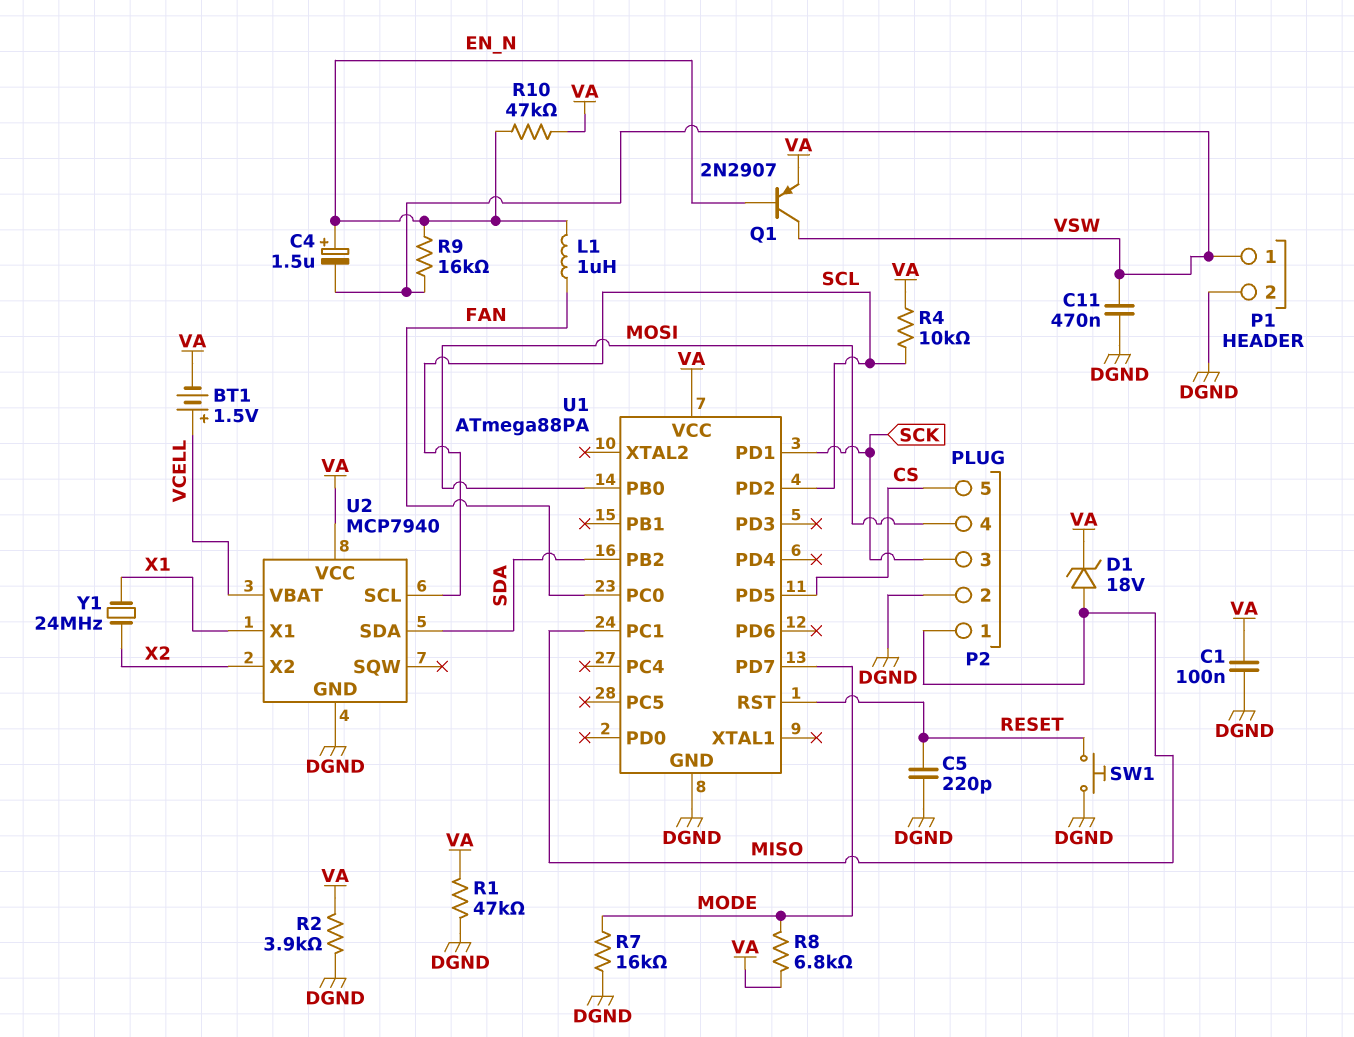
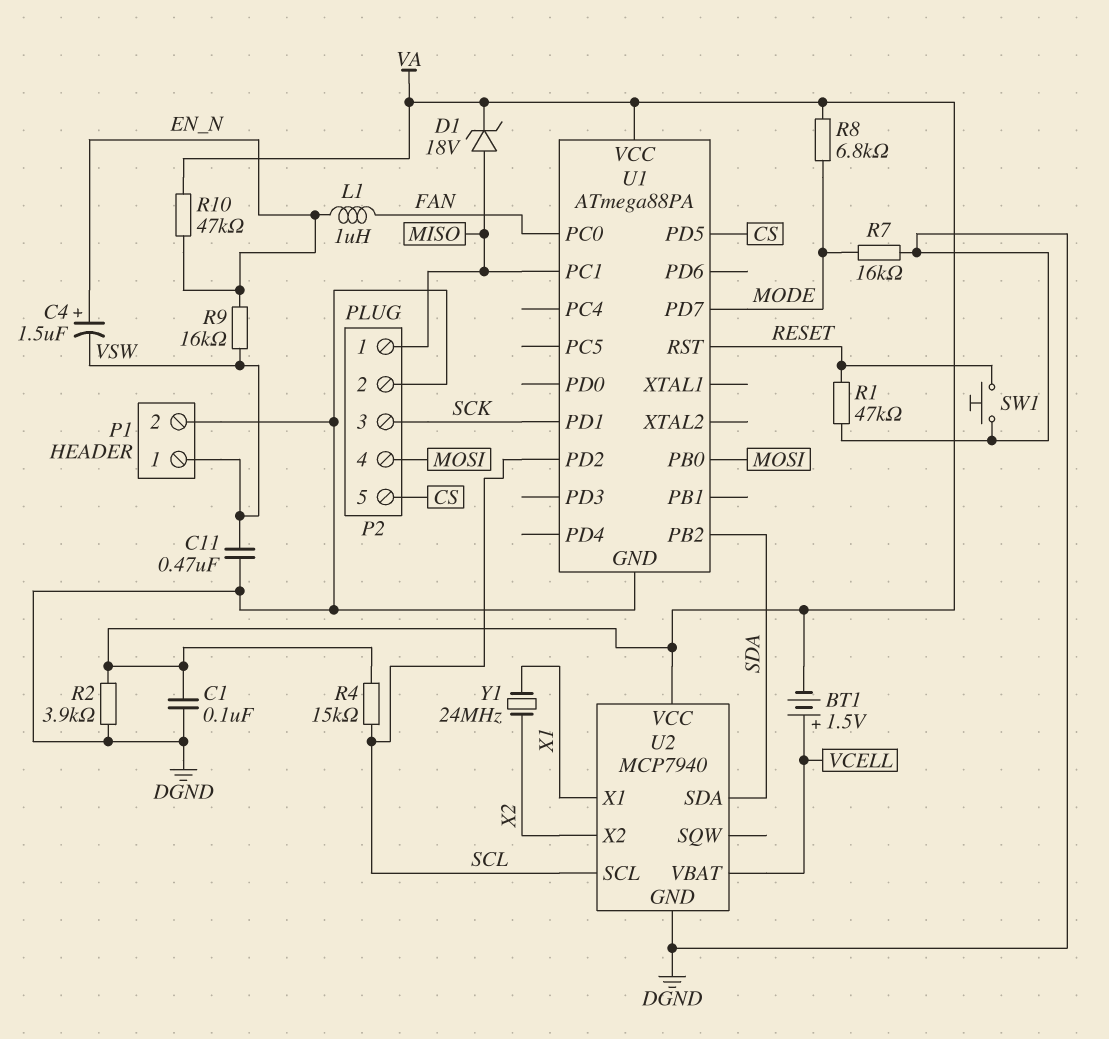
C5: 220pF (DGND, RESET) -> none
Q1: PNP 2N2907 (B EN_N, C VSW, E VA) -> none
R1: 47k (DGND, VA) -> 47k (DGND, RESET)
R4: 10k (SCL, VA) -> 15k (SCL, VA)

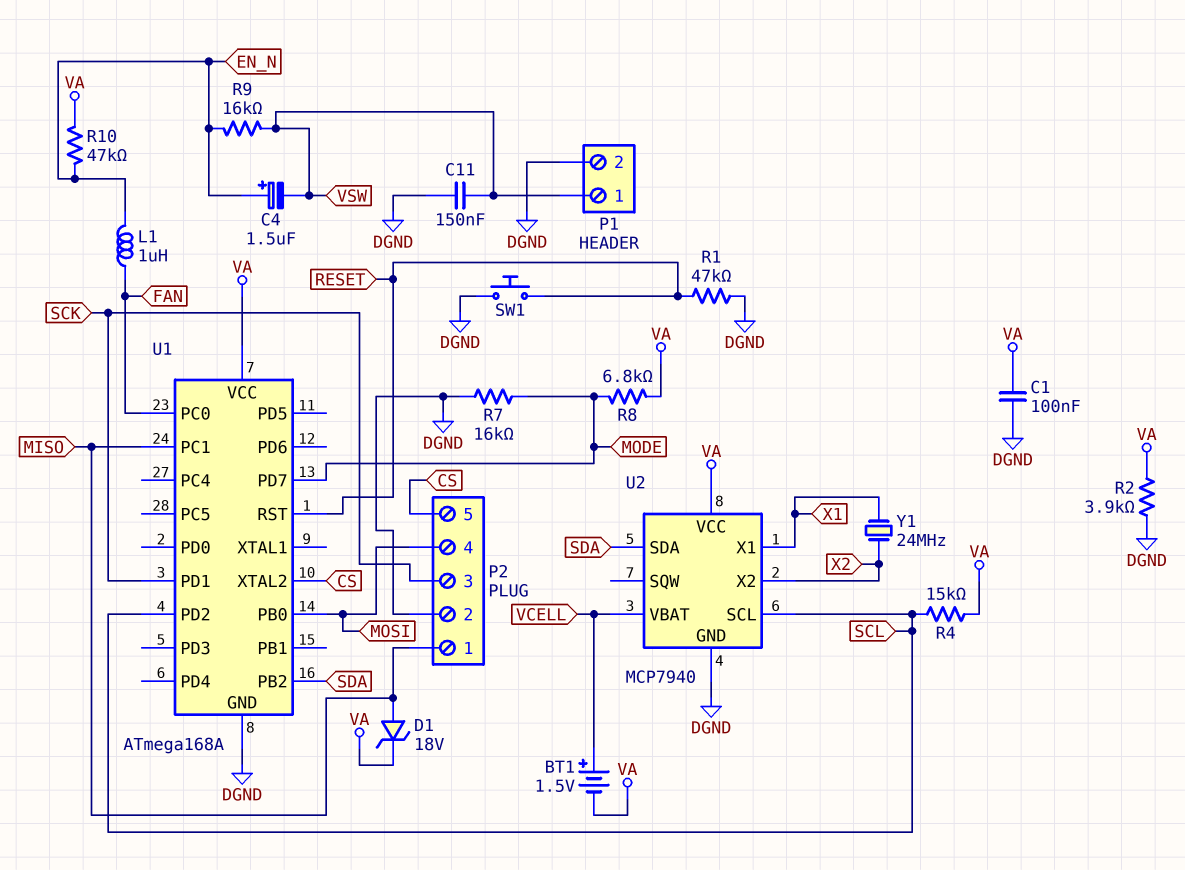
C11: 470nF (DGND, VSW) -> 150nF (DGND, VSW)
U1: ATmega88PA -> ATmega168A
U1 pin PD5: CS -> none
U1 pin XTAL2: none -> CS

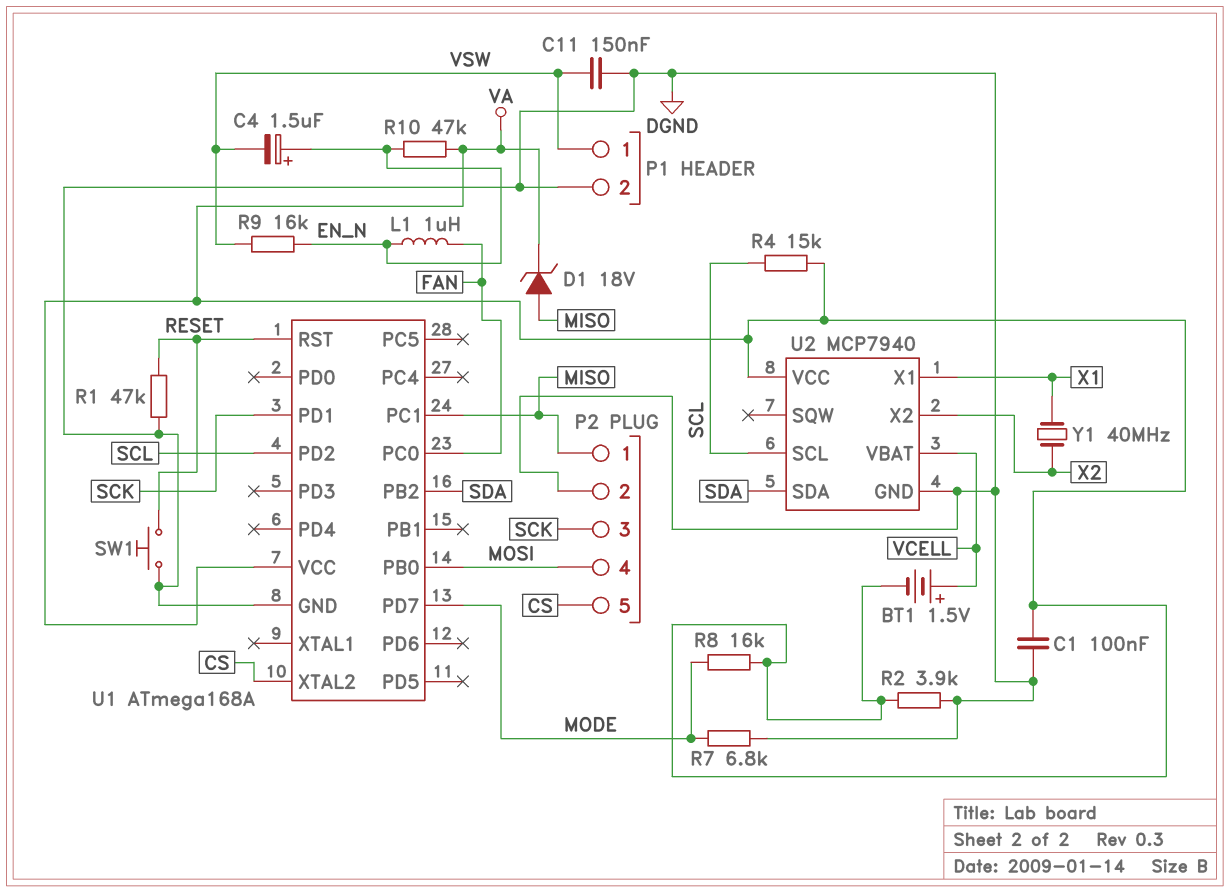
R7: 16k (DGND, MODE) -> 6.8k (DGND, MODE)
R8: 6.8k (MODE, VA) -> 16k (MODE, VA)
Y1: 24MHz (X1, X2) -> 40MHz (X1, X2)

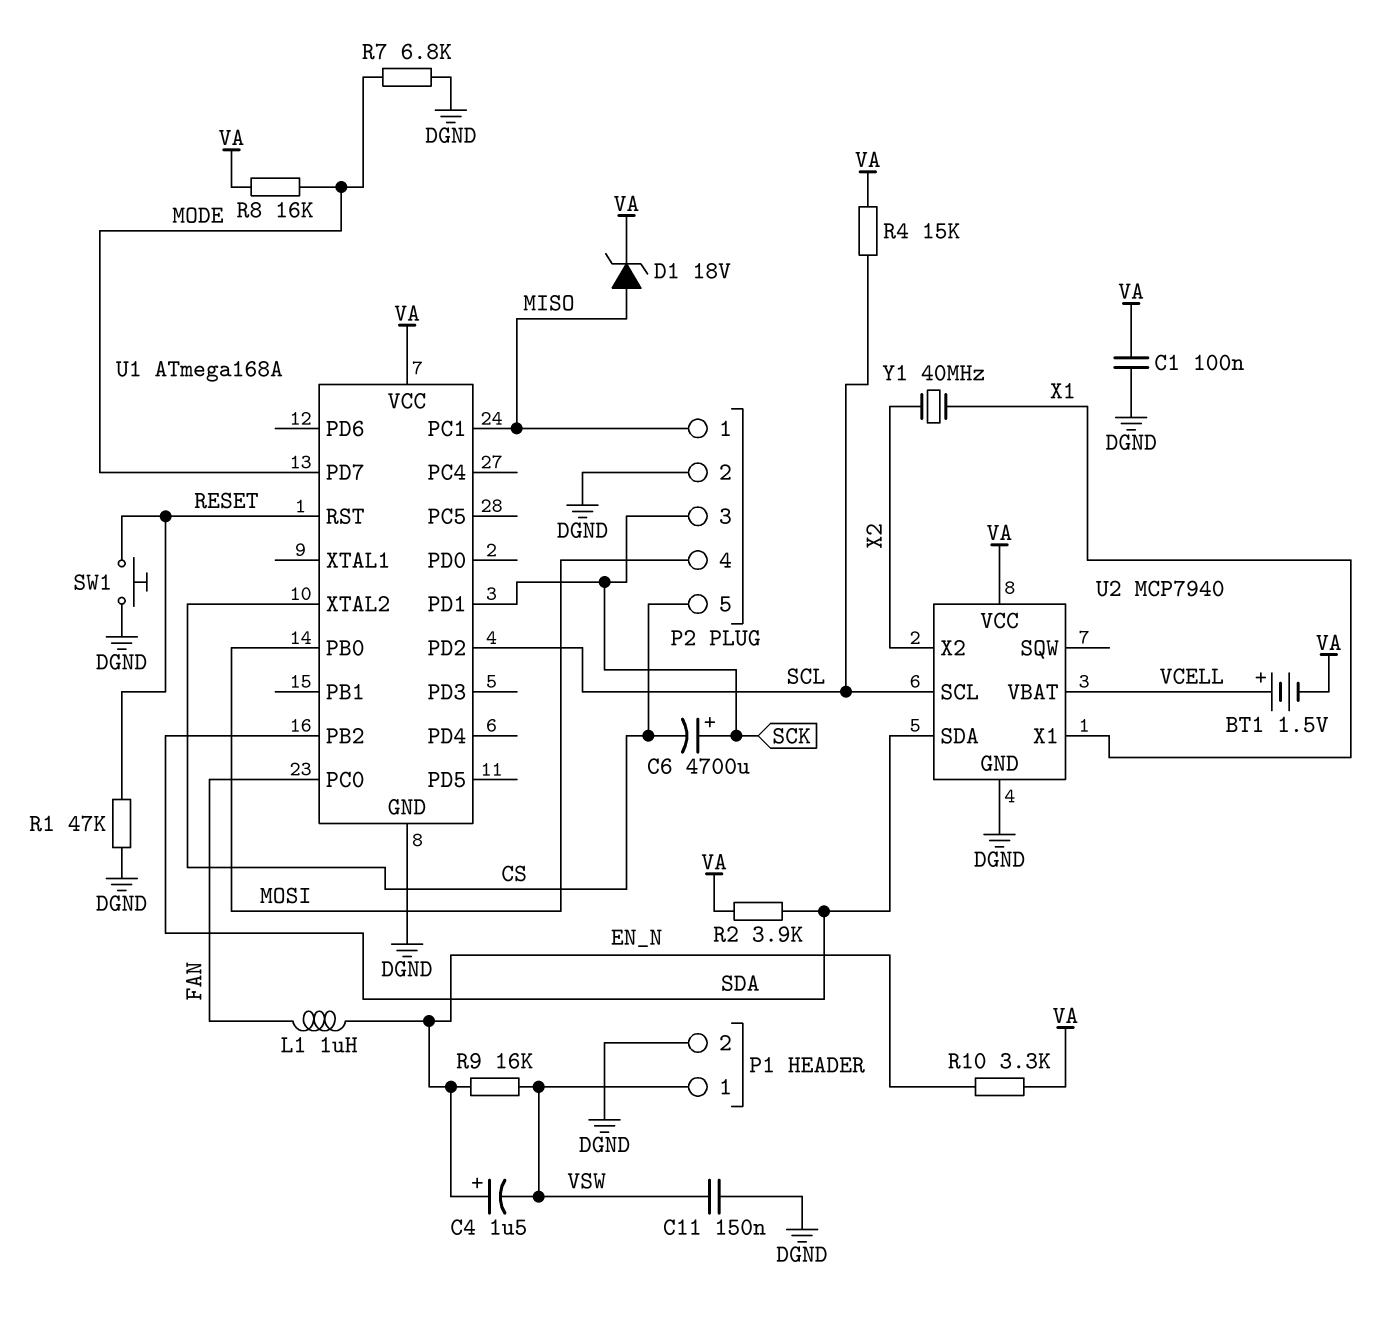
C6: none -> 4700uF (plus SCK, minus CS)
R2: 3.9k (DGND, VA) -> 3.9k (SDA, VA)
R10: 47k (EN_N, VA) -> 3.3k (EN_N, VA)

